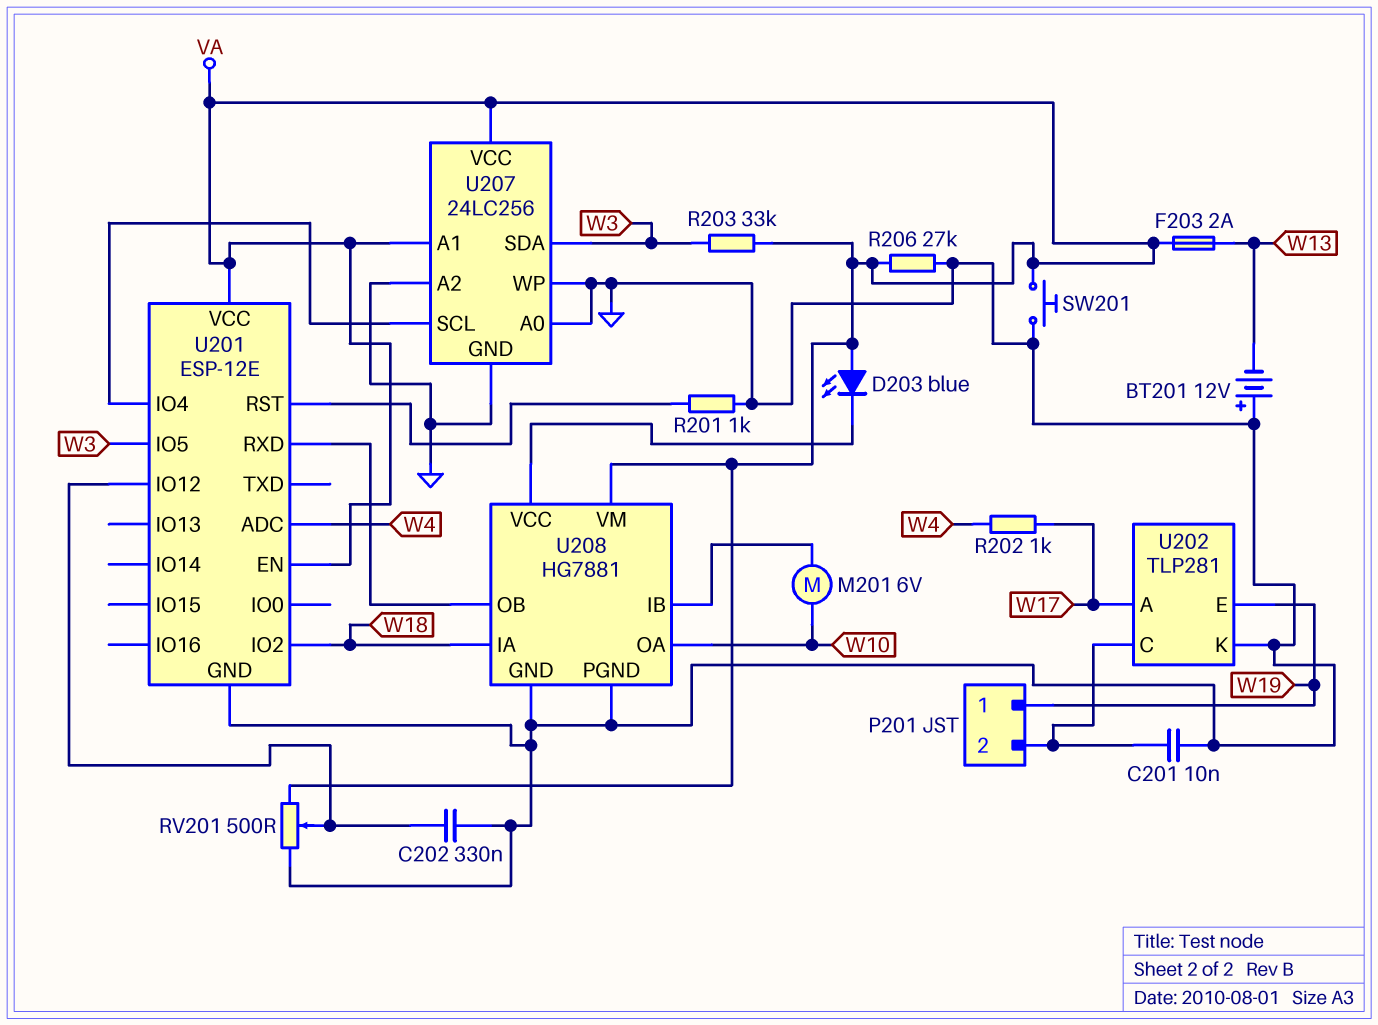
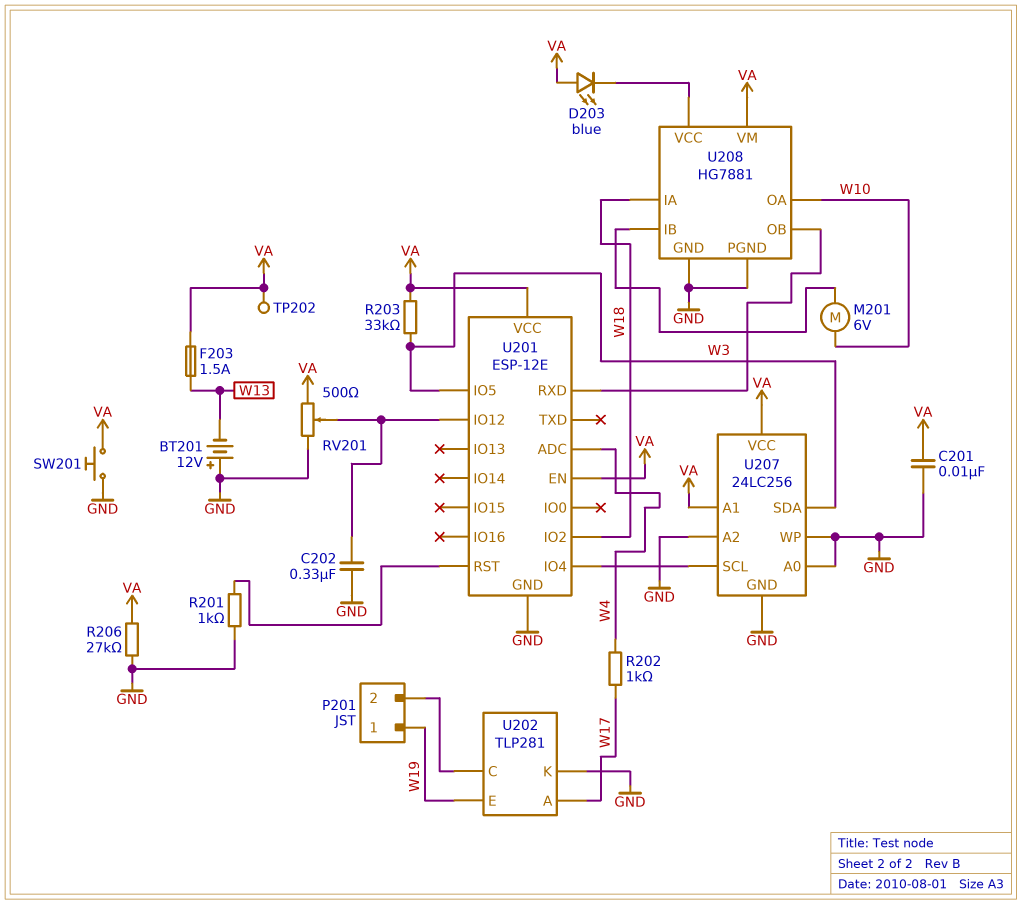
C201: 10nF (GND, P201/2) -> 10nF (GND, VA)
F203: 2A (VA, W13) -> 1.5A (VA, W13)
TP202: none -> test point (VA)

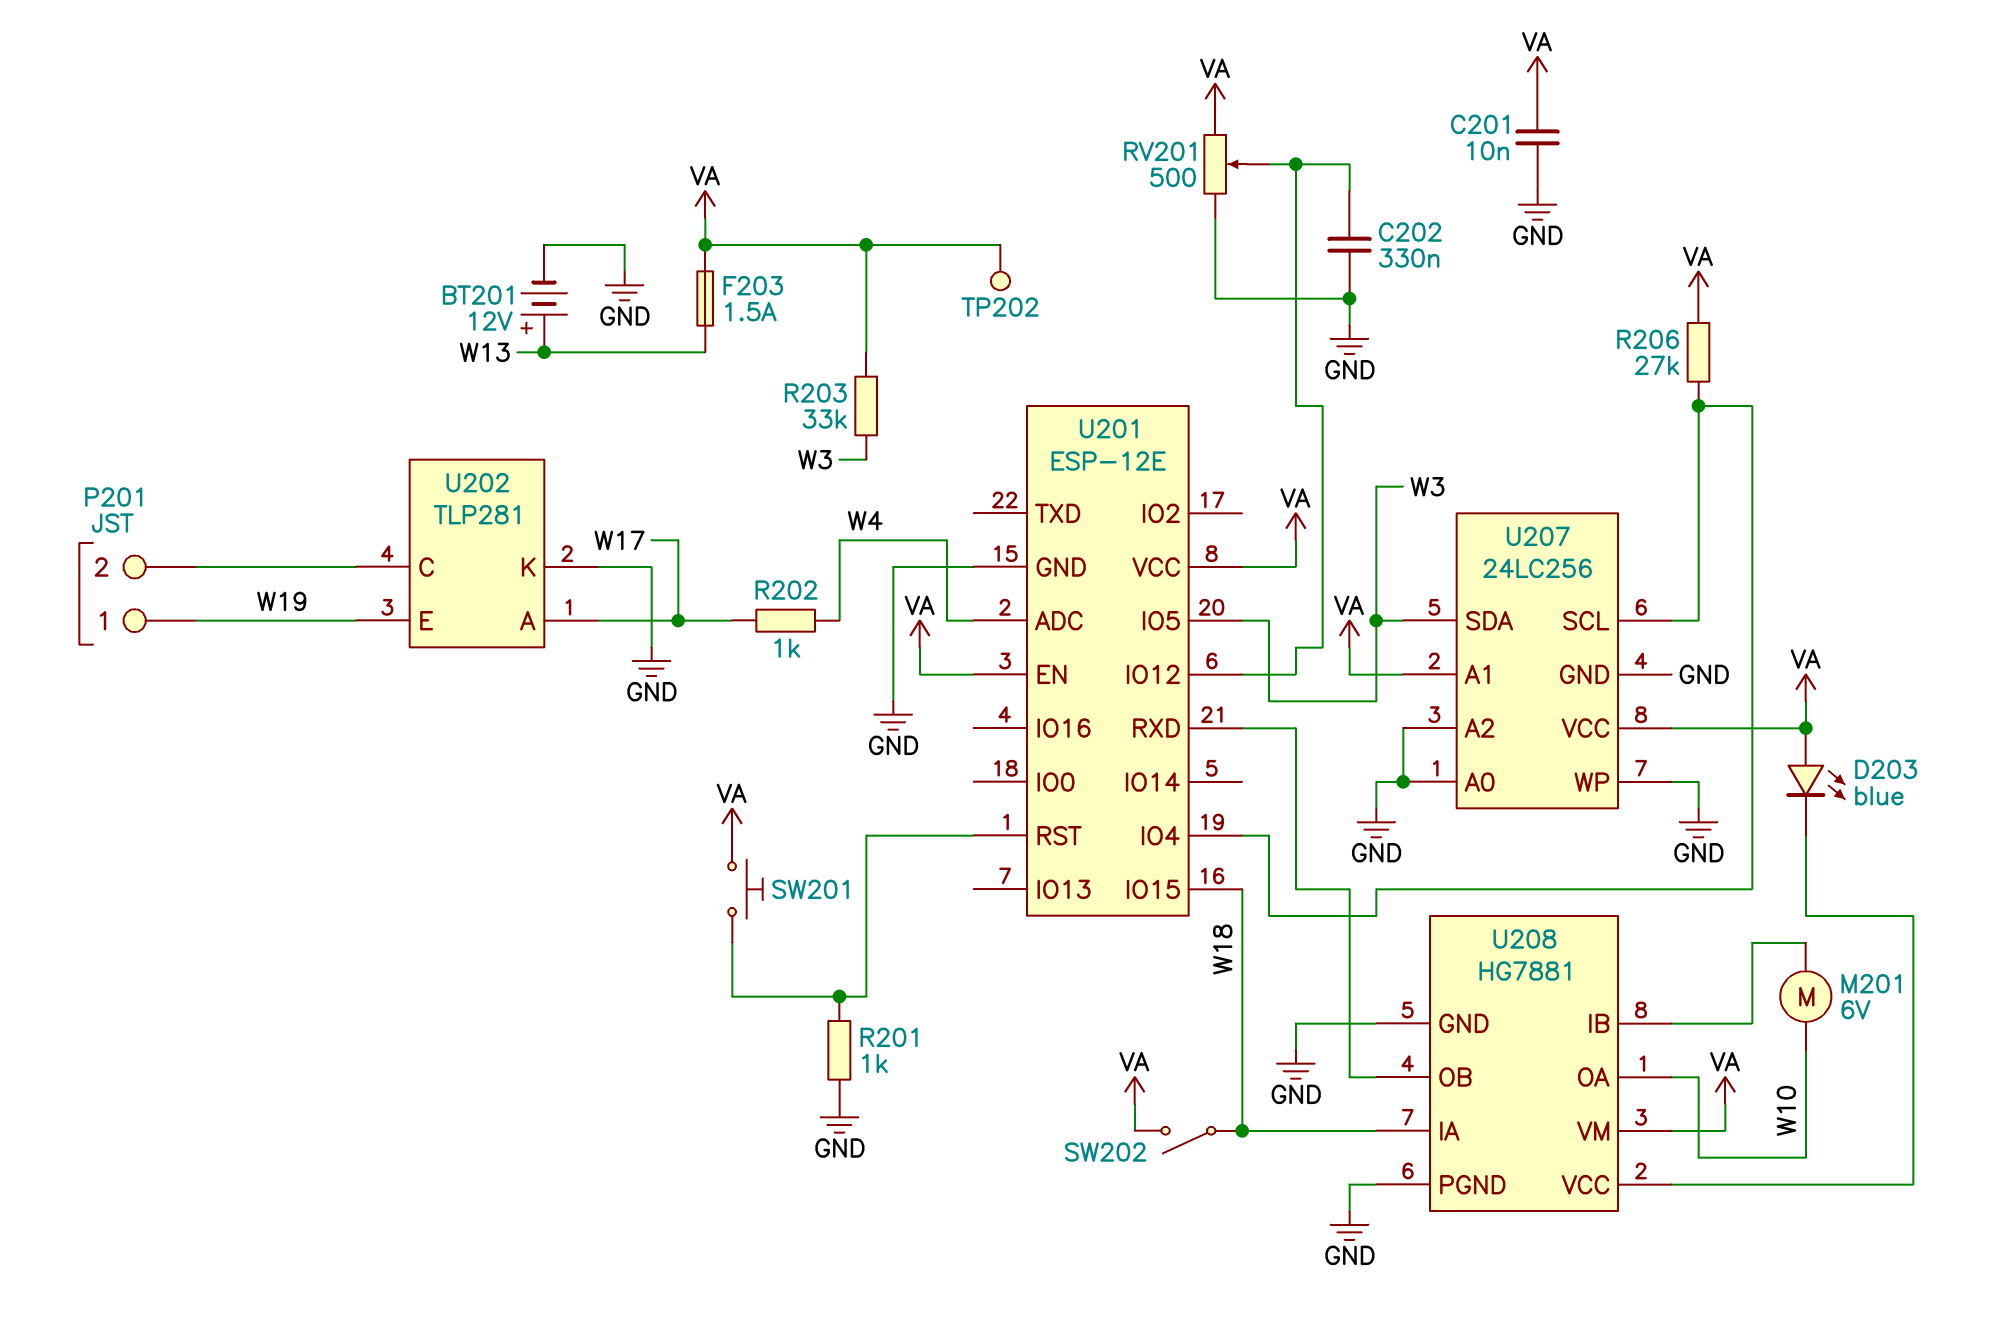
BT201: 12V (plus GND, minus W13) -> 12V (plus W13, minus GND)
R206: 27k (GND, VA) -> 27k (U201/IO4, VA)
SW201: button (GND, VA) -> button (U201/RST, VA)
SW202: none -> switch (VA, W18)
U201 pin IO2: W18 -> none
U201 pin IO15: none -> W18

